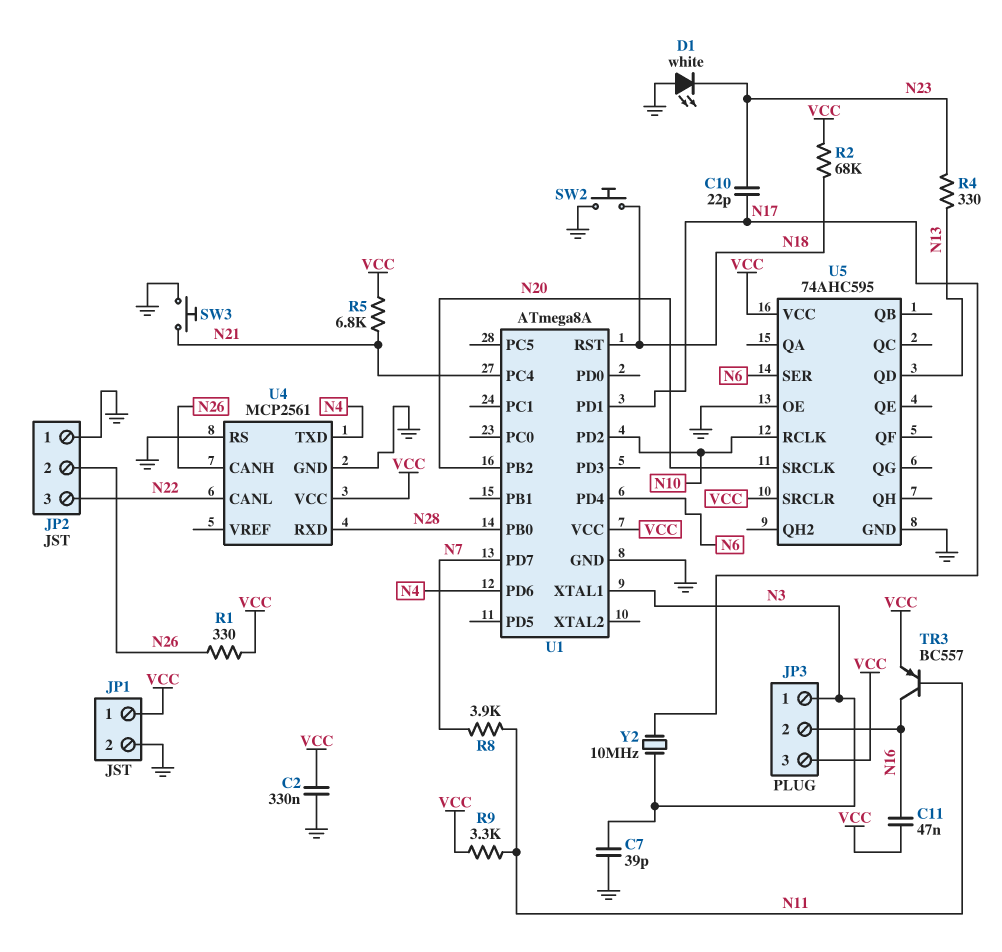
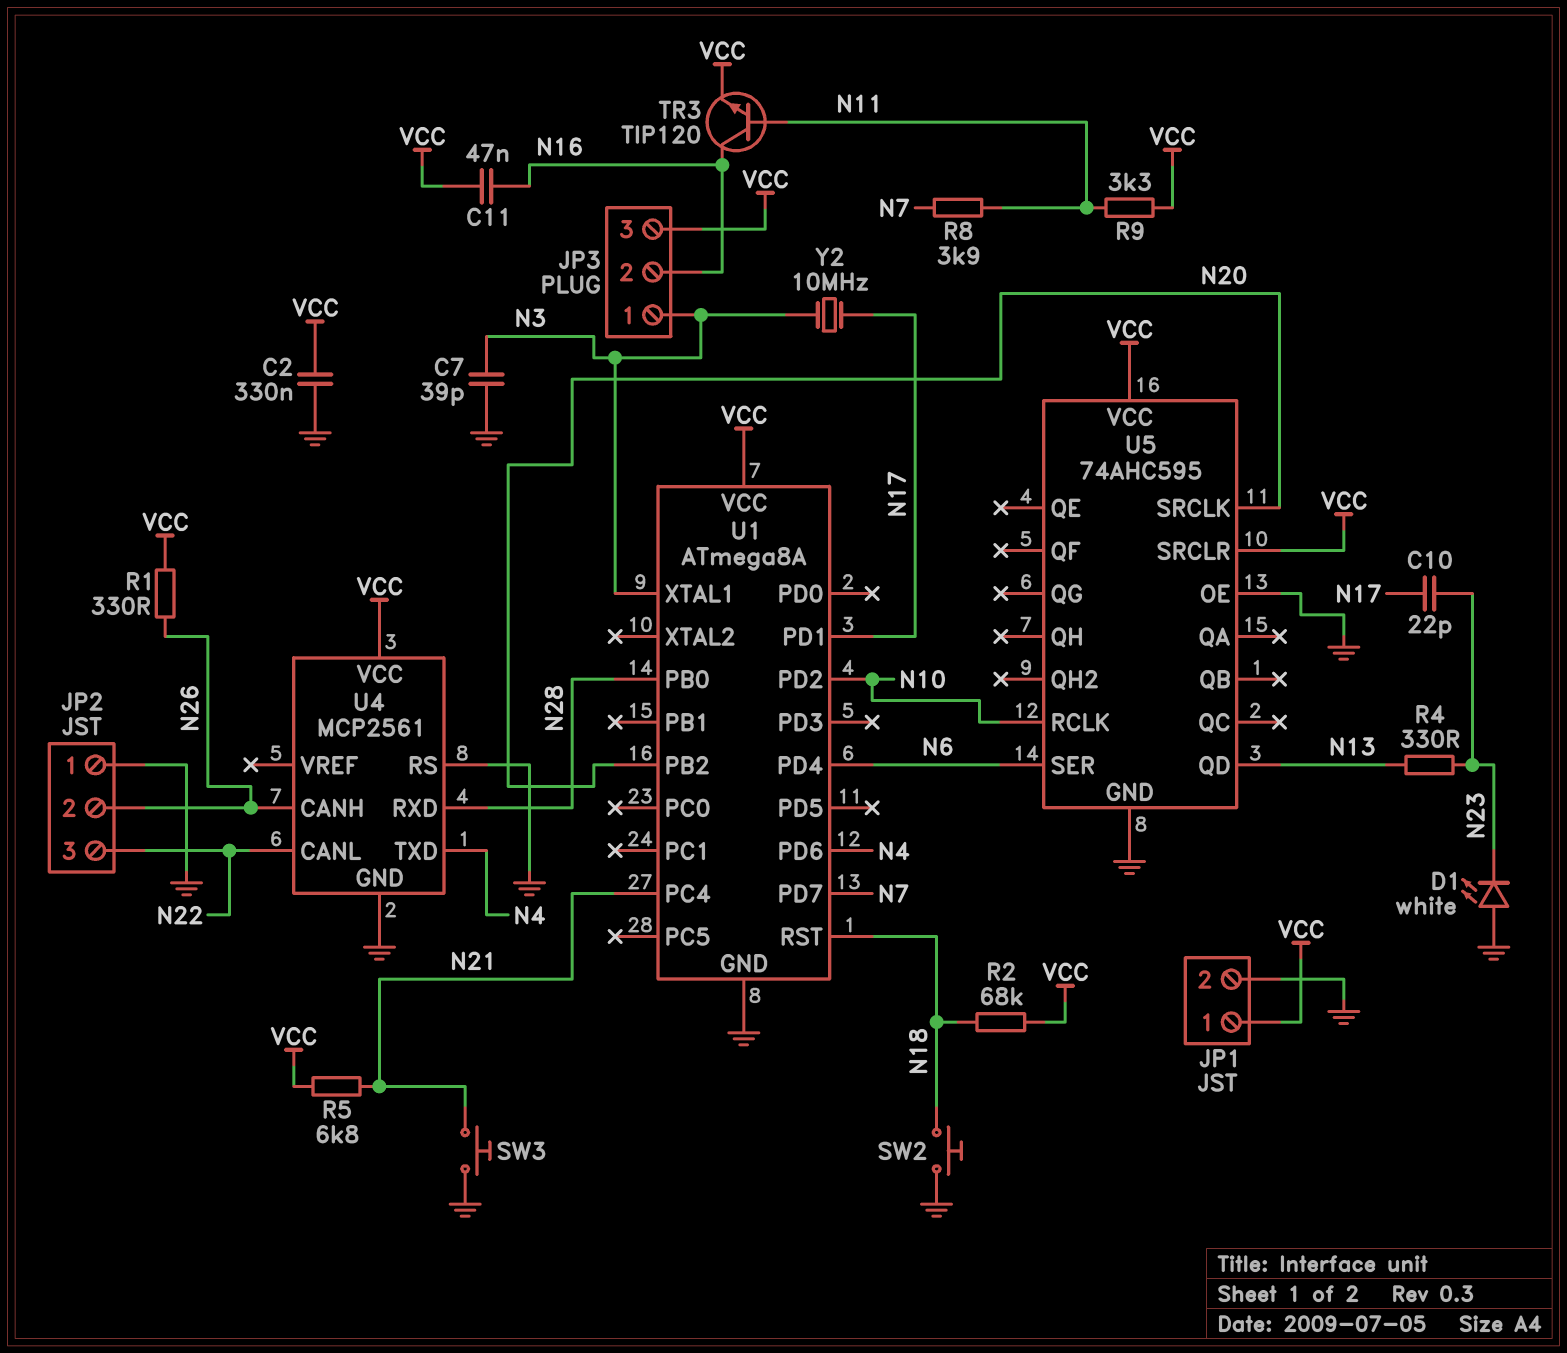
TR3: PNP BC557 (B N11, C N16, E VCC) -> NPN TIP120 (B N11, C N16, E VCC)

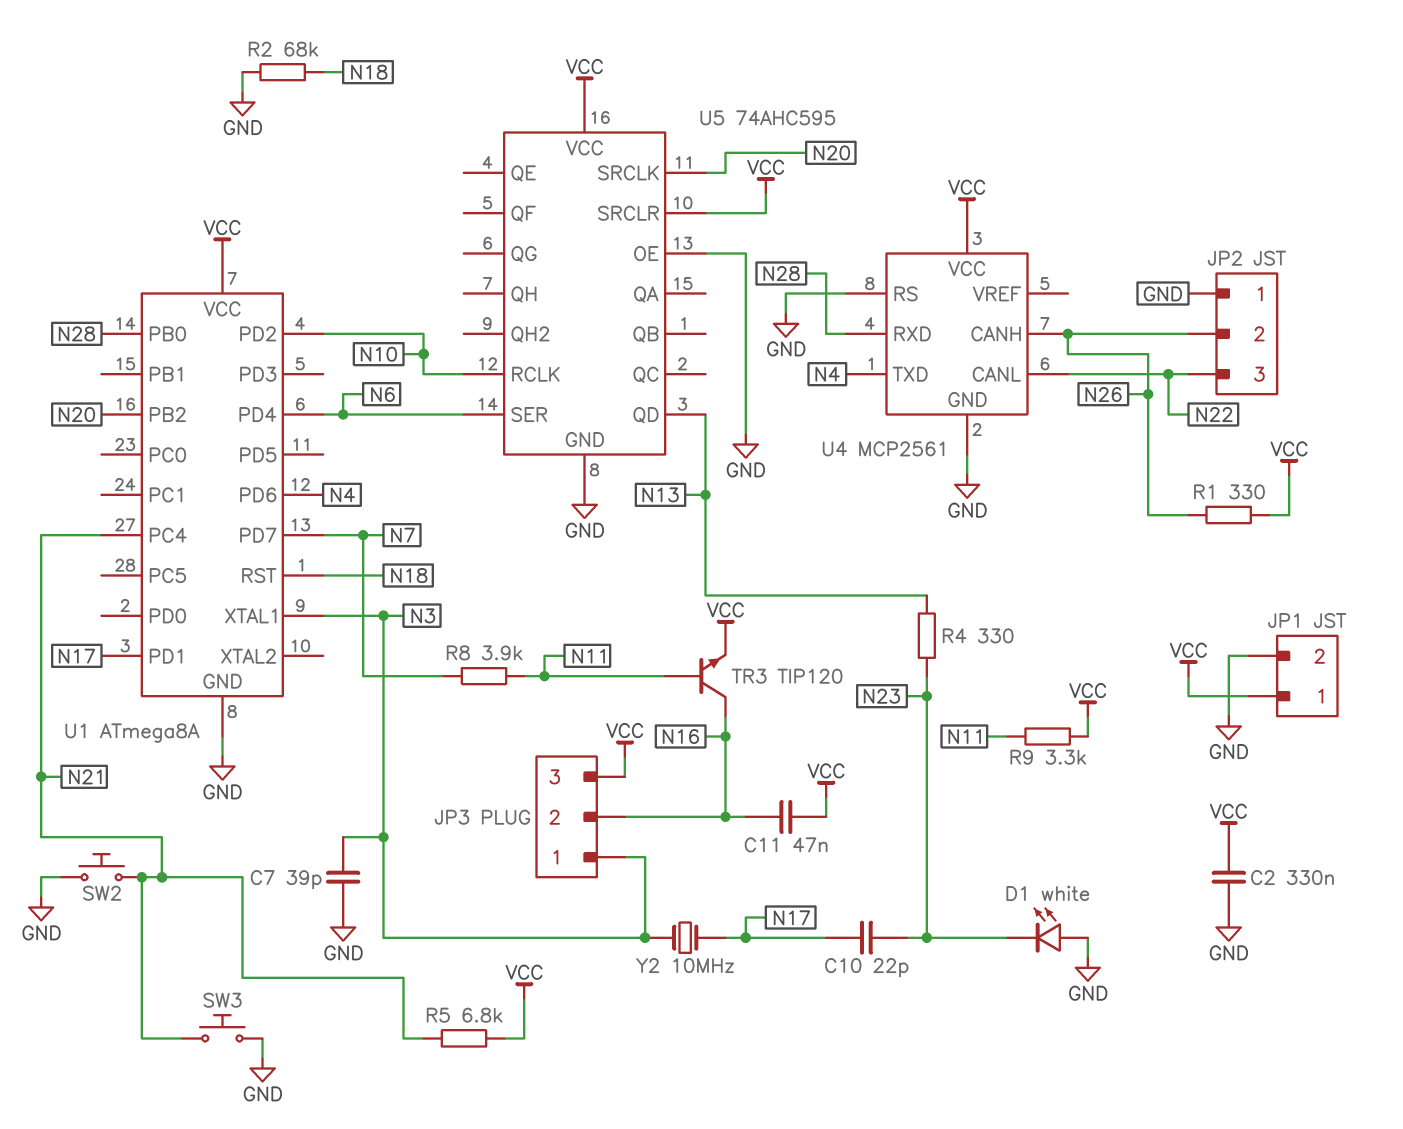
R2: 68k (N18, VCC) -> 68k (GND, N18)
SW2: button (GND, N18) -> button (GND, N21)

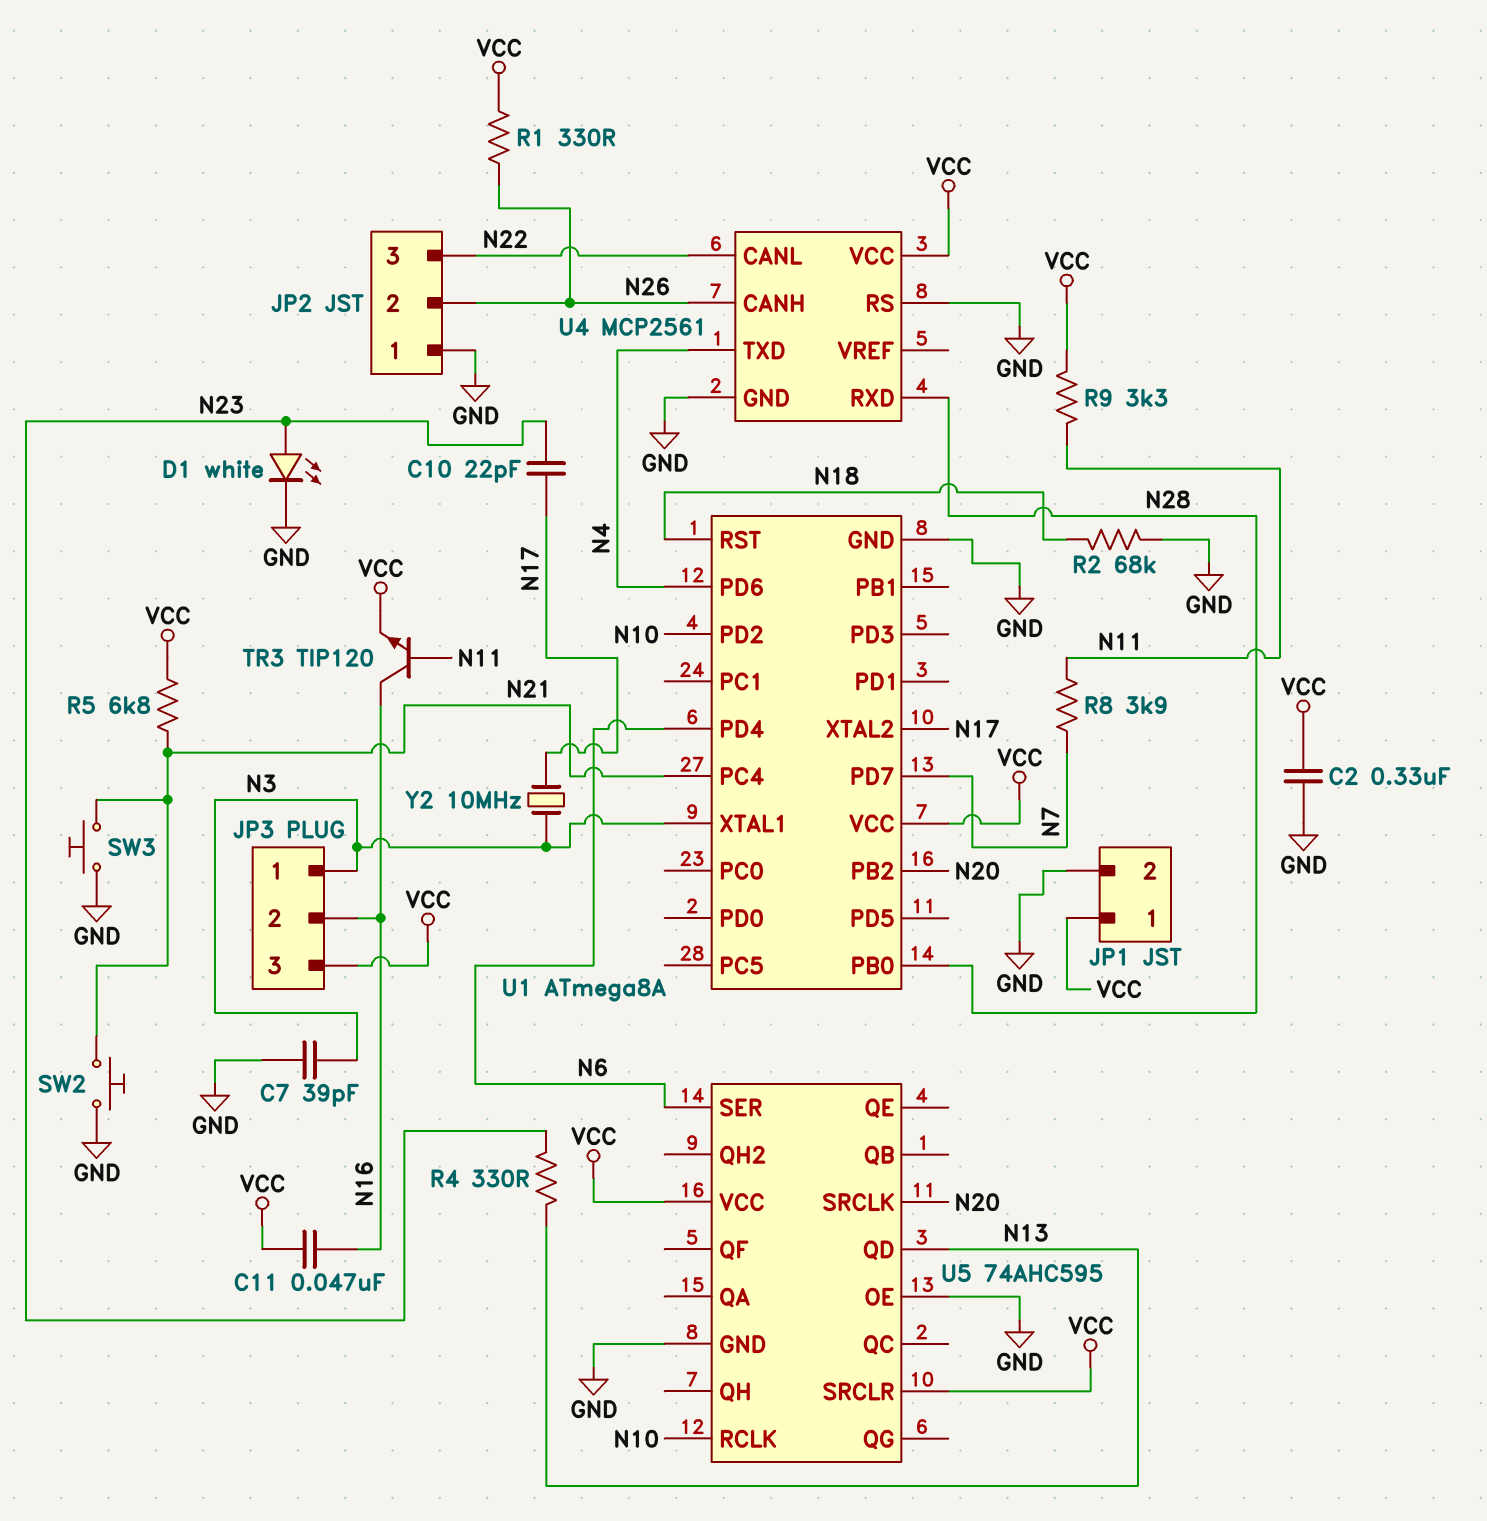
D1: LED white (A GND, K N23) -> LED white (A N23, K GND)
U1 pin PD1: N17 -> none
U1 pin XTAL2: none -> N17

